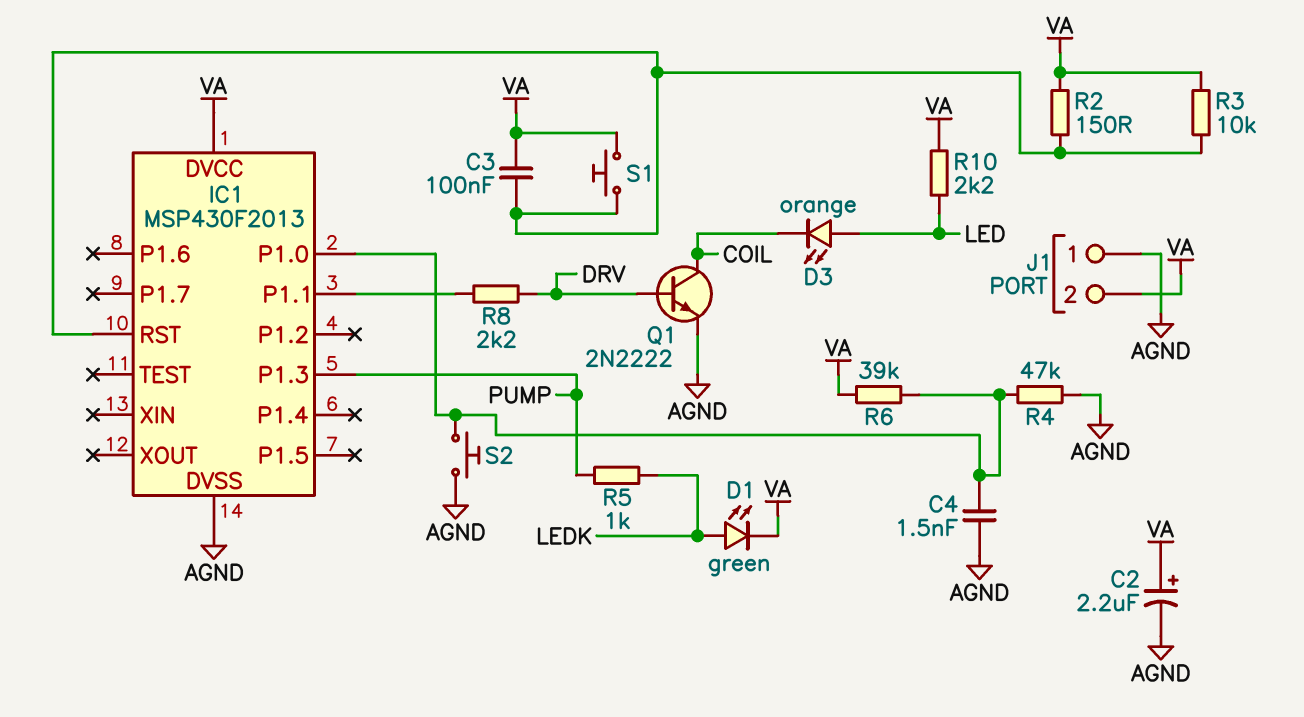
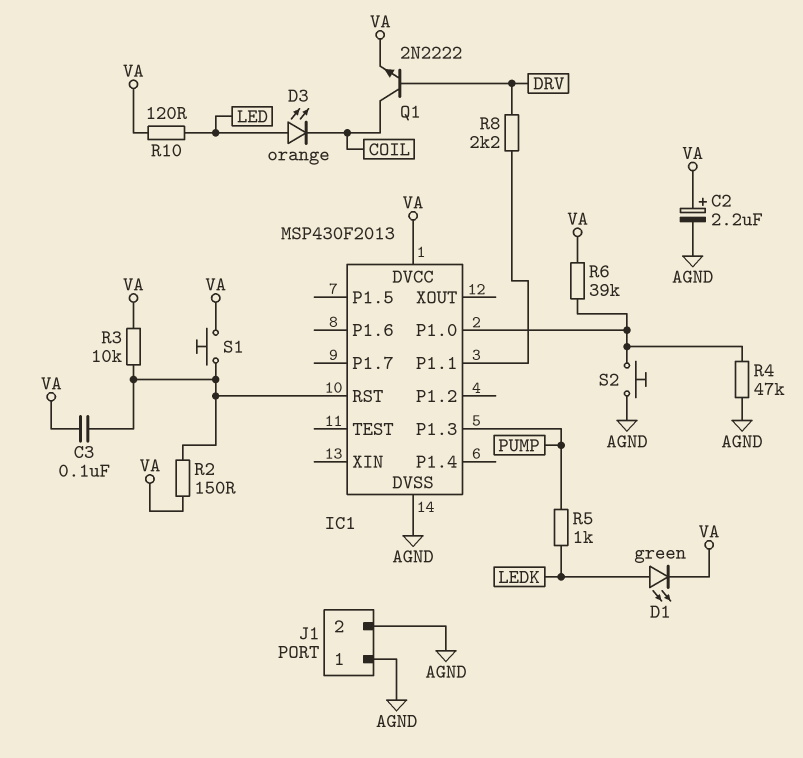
C4: 1.5nF (AGND, IC1/P1.0) -> none
J1 pin 2: VA -> AGND
Q1: NPN 2N2222 (B DRV, C COIL, E AGND) -> NPN 2N2222 (B DRV, C COIL, E VA)
R10: 2.2k (LED, VA) -> 120 (LED, VA)

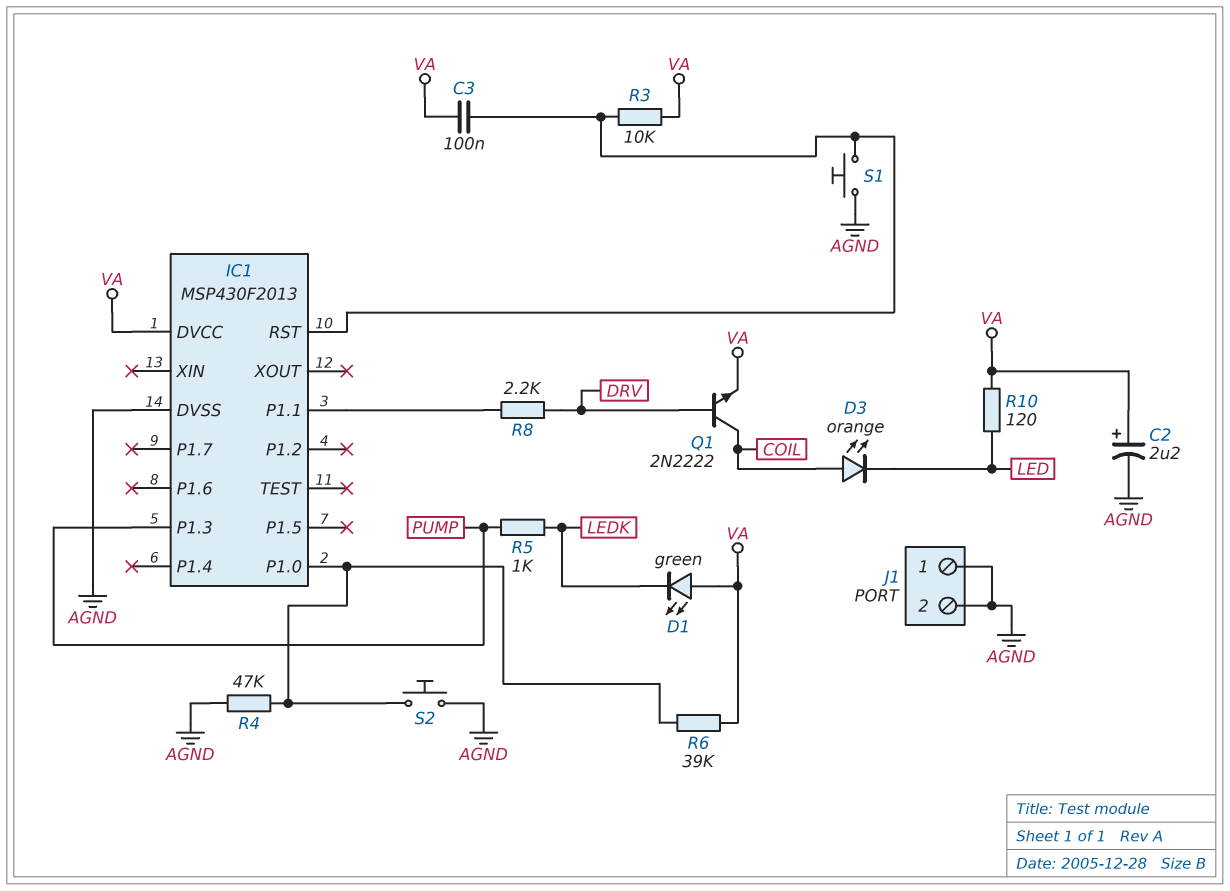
D1: LED green (A LEDK, K VA) -> LED green (A VA, K LEDK)
D3: LED orange (A LED, K COIL) -> LED orange (A COIL, K LED)
R2: 150 (IC1/RST, VA) -> none
S1: button (IC1/RST, VA) -> button (AGND, IC1/RST)

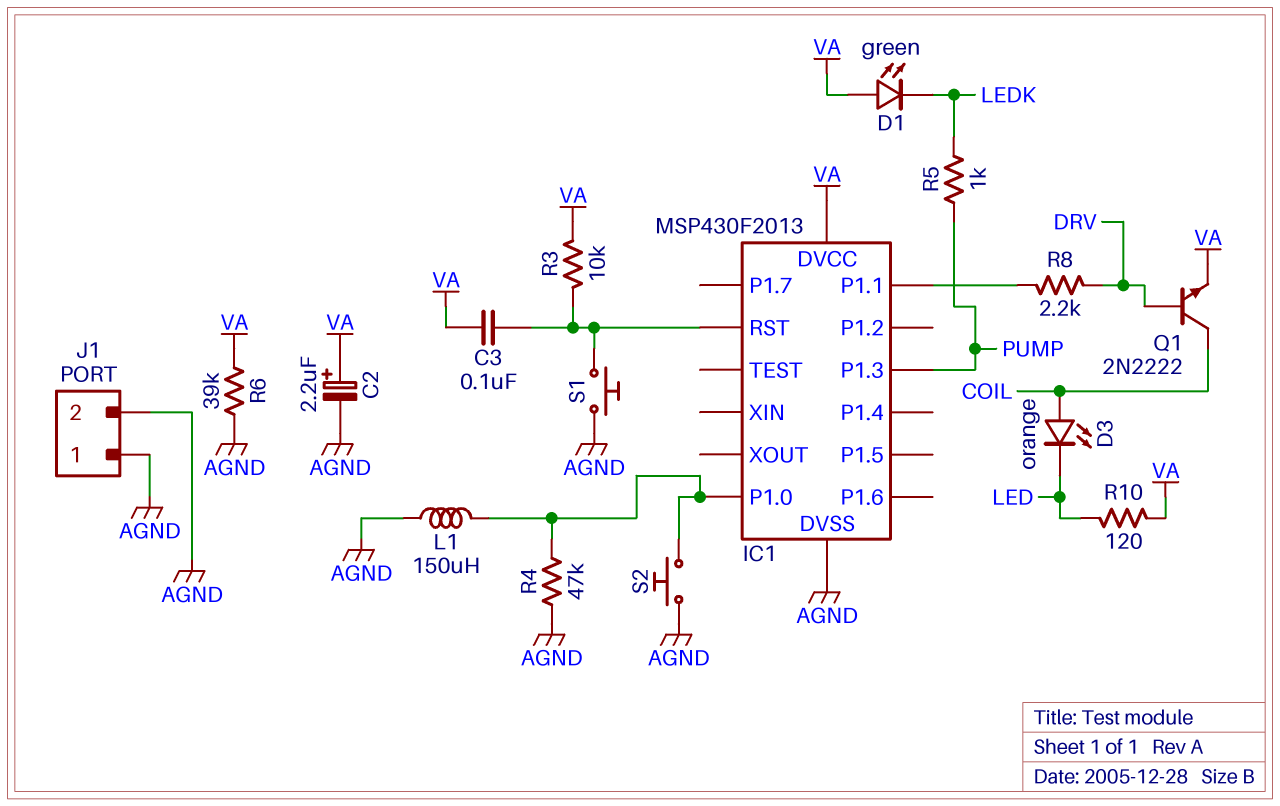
L1: none -> 150uH (AGND, IC1/P1.0)
R6: 39k (IC1/P1.0, VA) -> 39k (AGND, VA)

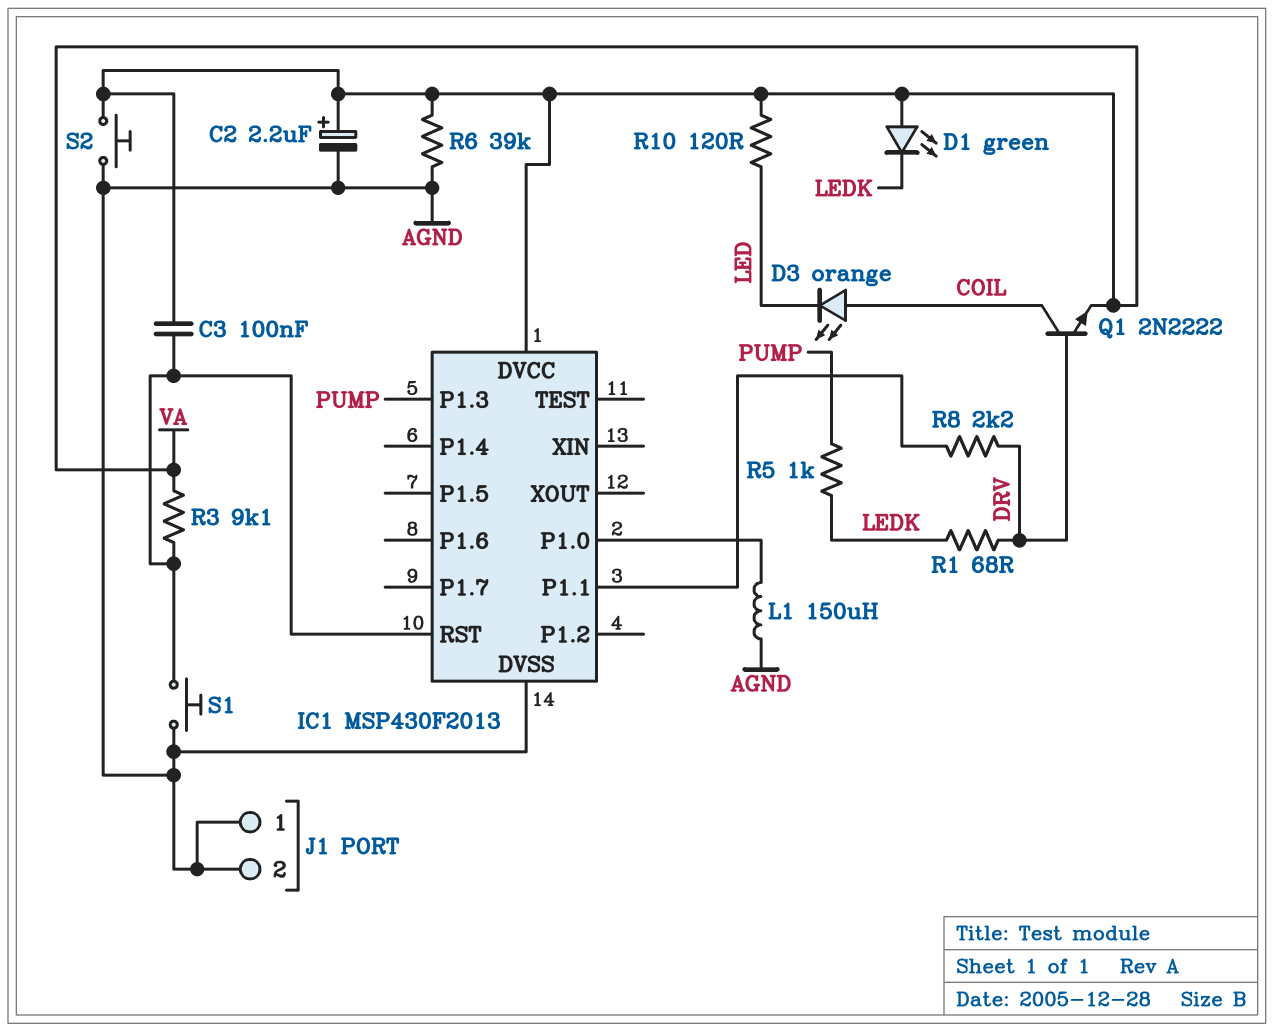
R1: none -> 68 (DRV, LEDK)
R3: 10k (IC1/RST, VA) -> 9.1k (IC1/RST, VA)
R4: 47k (AGND, IC1/P1.0) -> none
S2: button (AGND, IC1/P1.0) -> button (AGND, VA)

